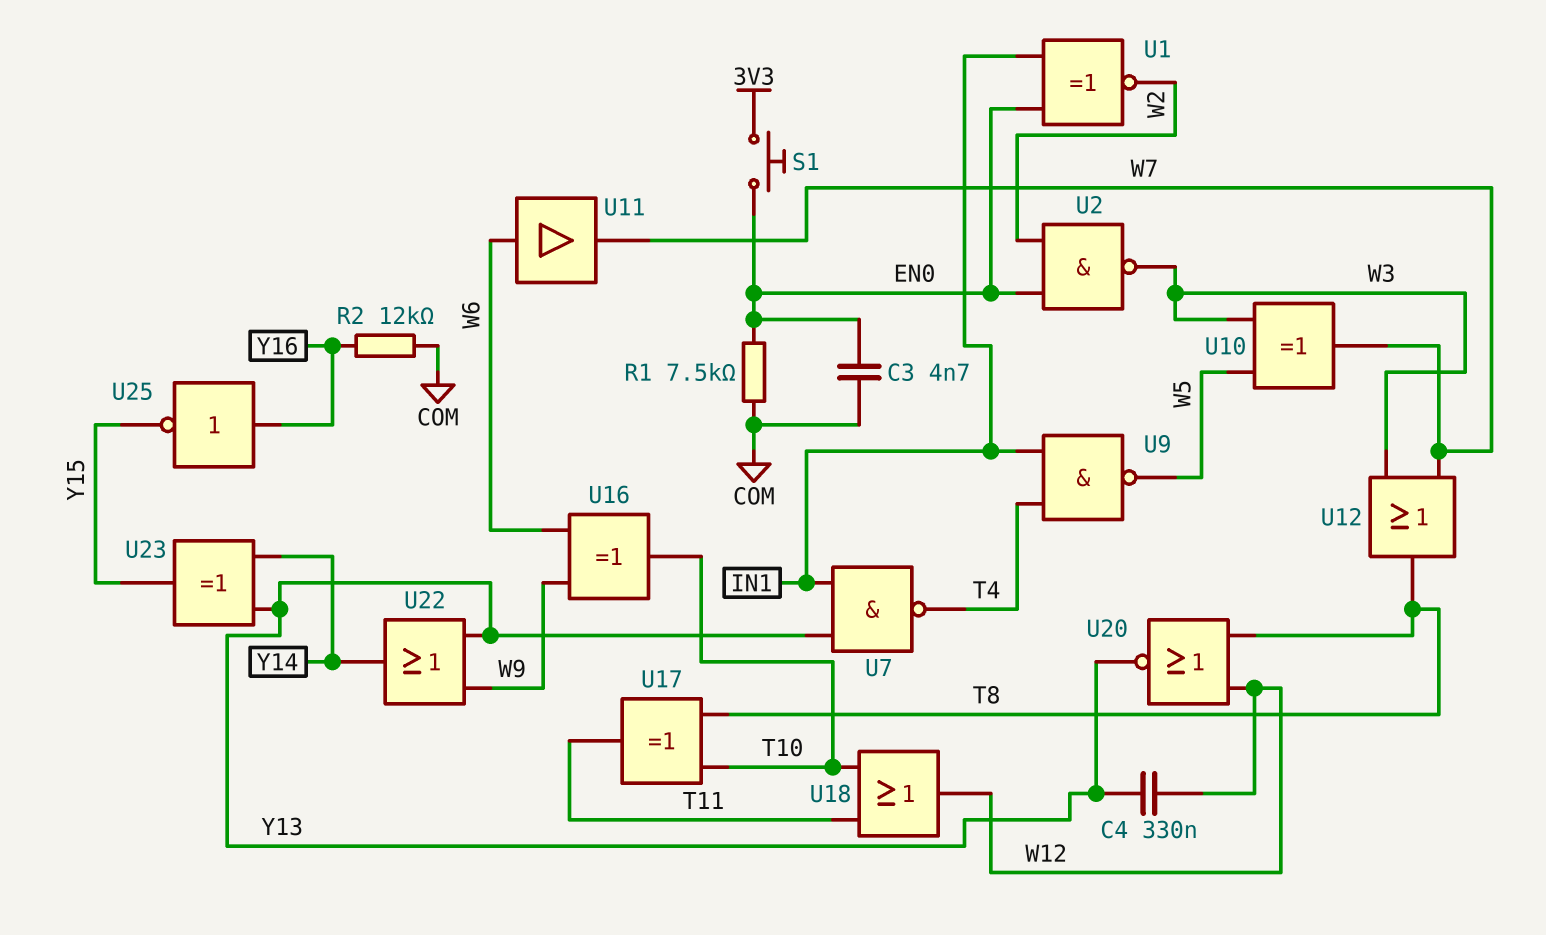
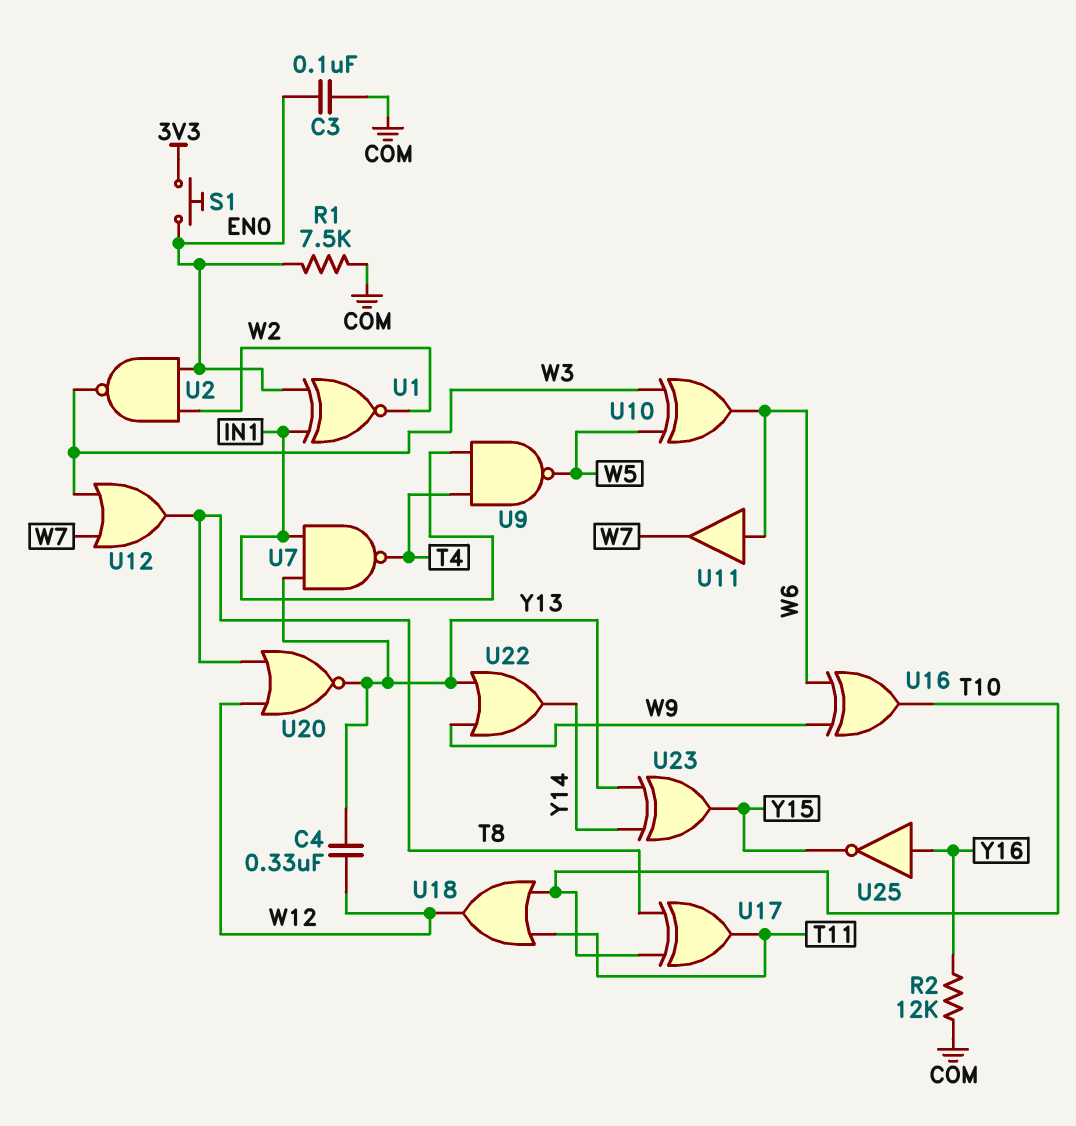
C3: 4.7nF (COM, EN0) -> 100nF (COM, EN0)
U10: XOR (in W3, in W5, out W7) -> XOR (in W3, in W5, out W6)

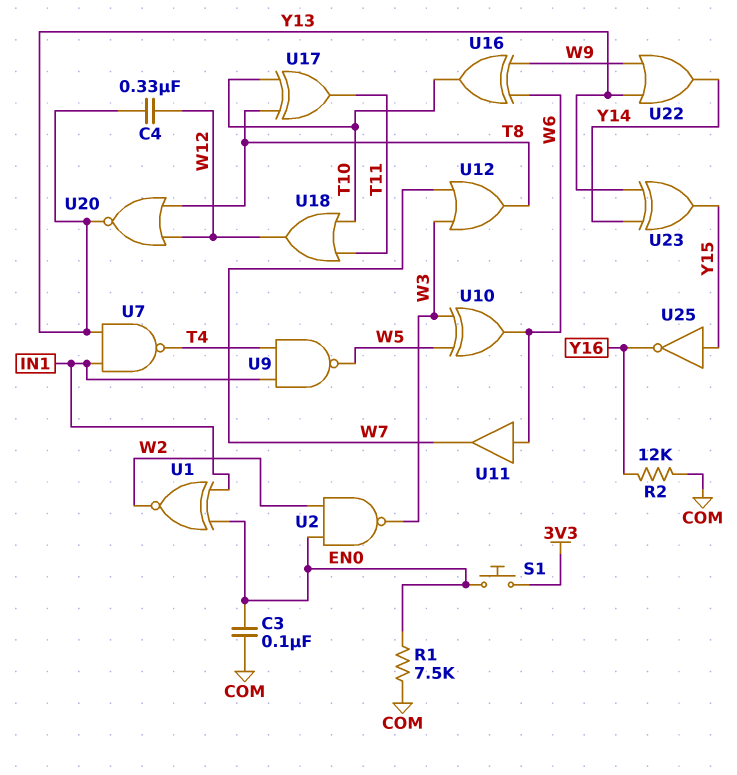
U25: NOT (in Y16, out Y15) -> NOT (in Y15, out Y16)

